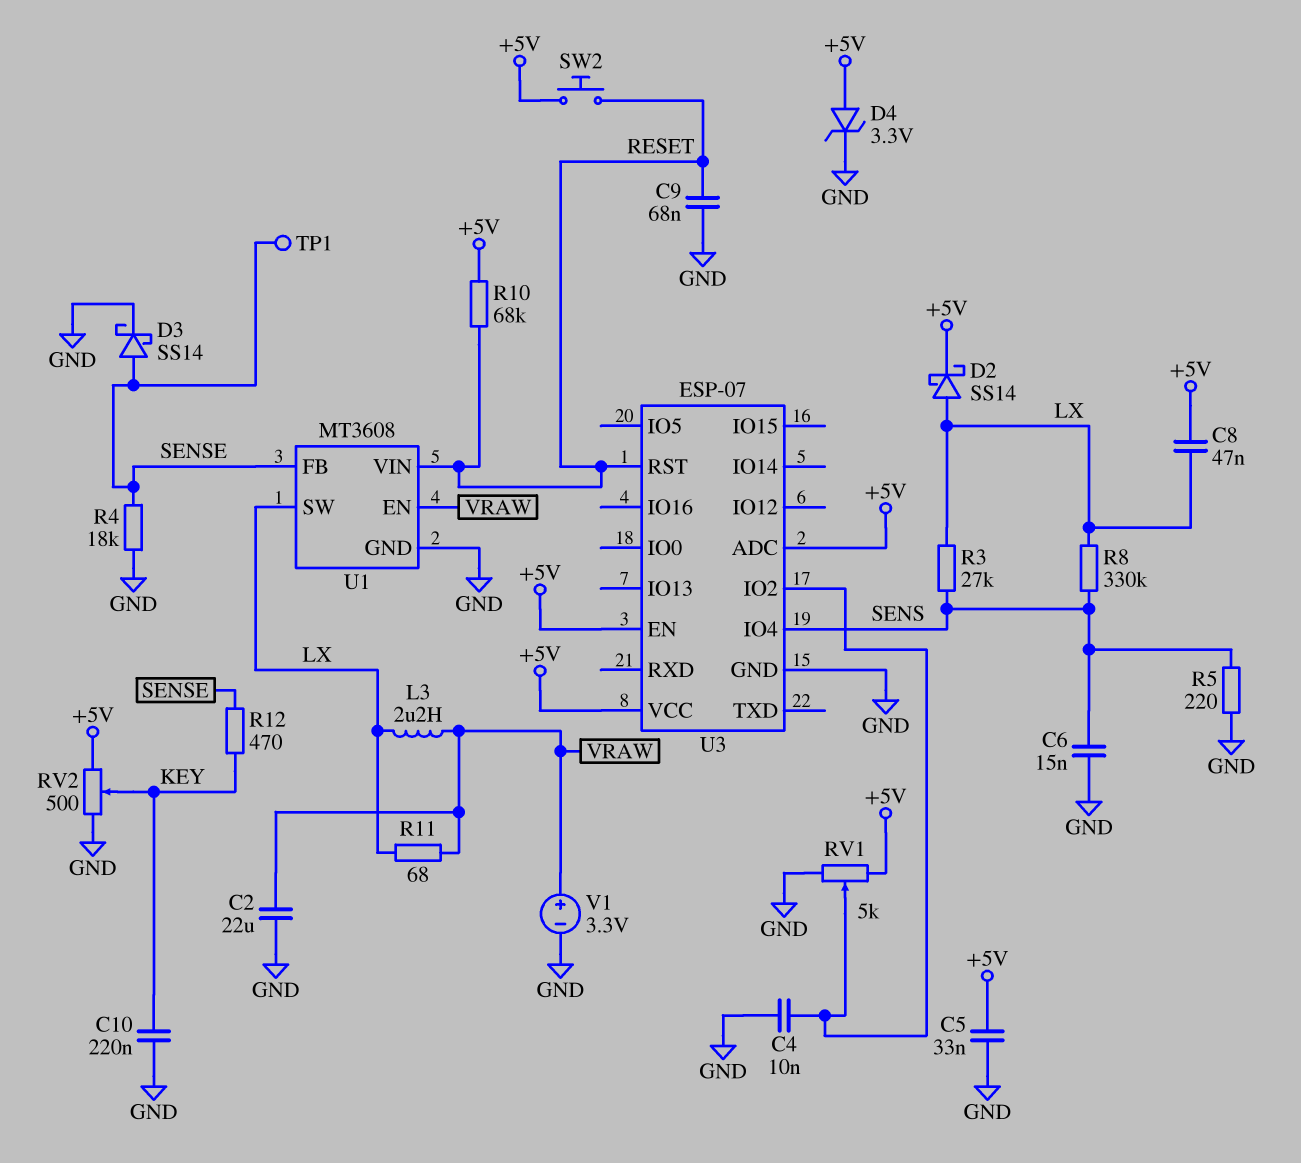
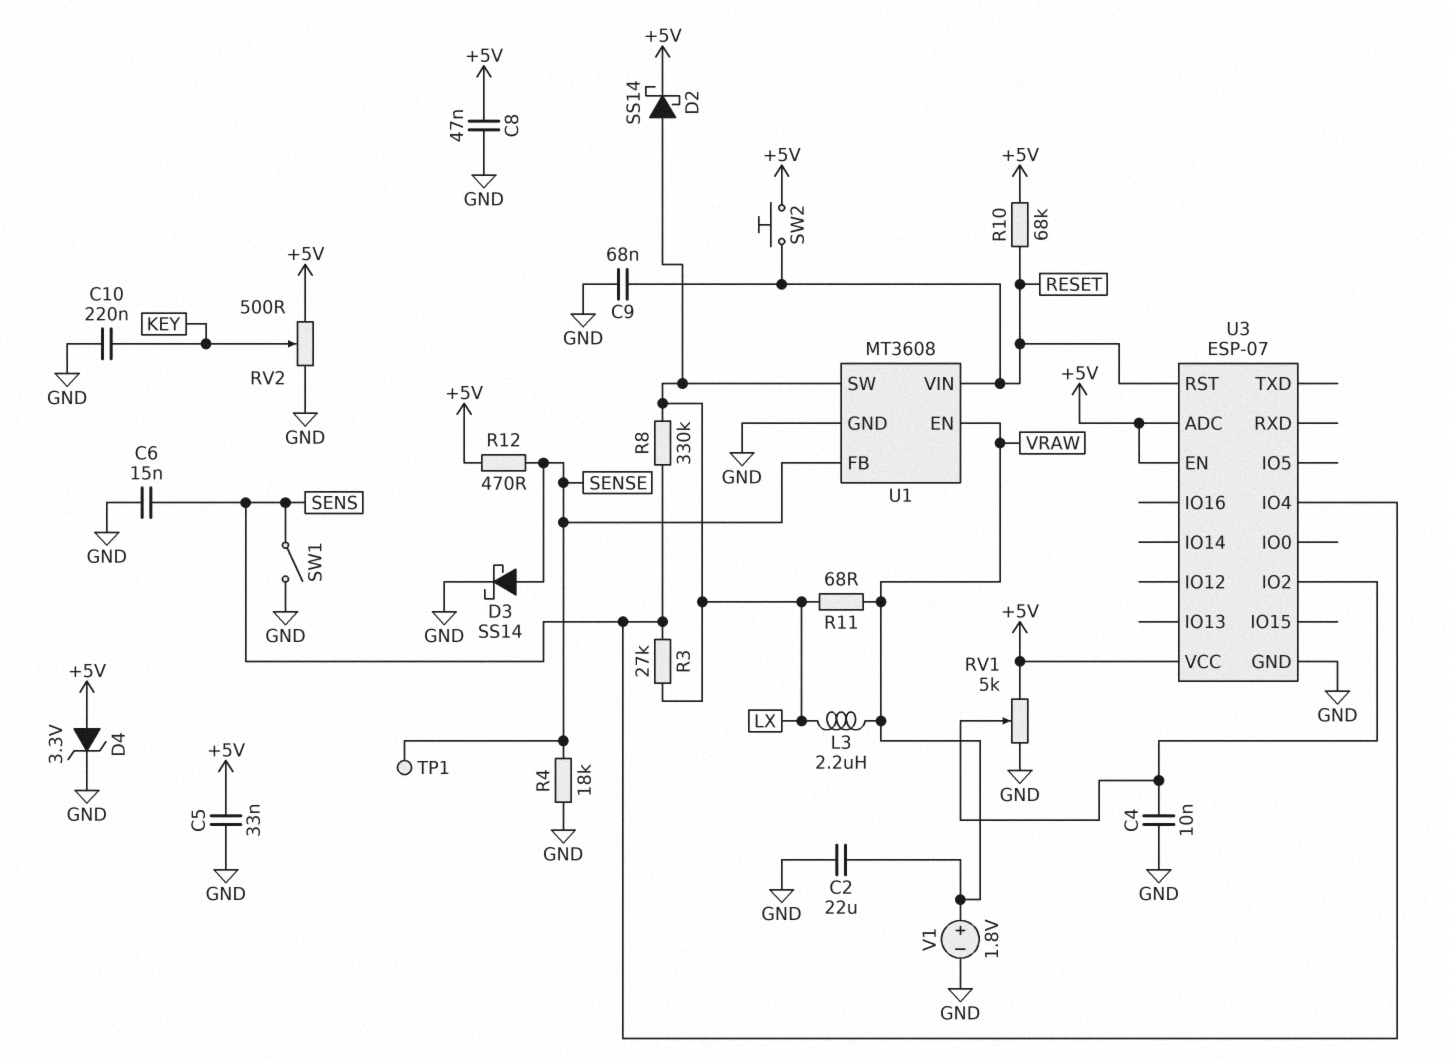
C8: 47nF (+5V, LX) -> 47nF (+5V, GND)
R5: 220 (GND, SENS) -> none
R12: 470 (KEY, SENSE) -> 470 (+5V, SENSE)
SW1: none -> switch (GND, SENS)
V1: 3.3V (plus VRAW, minus GND) -> 1.8V (plus VRAW, minus GND)

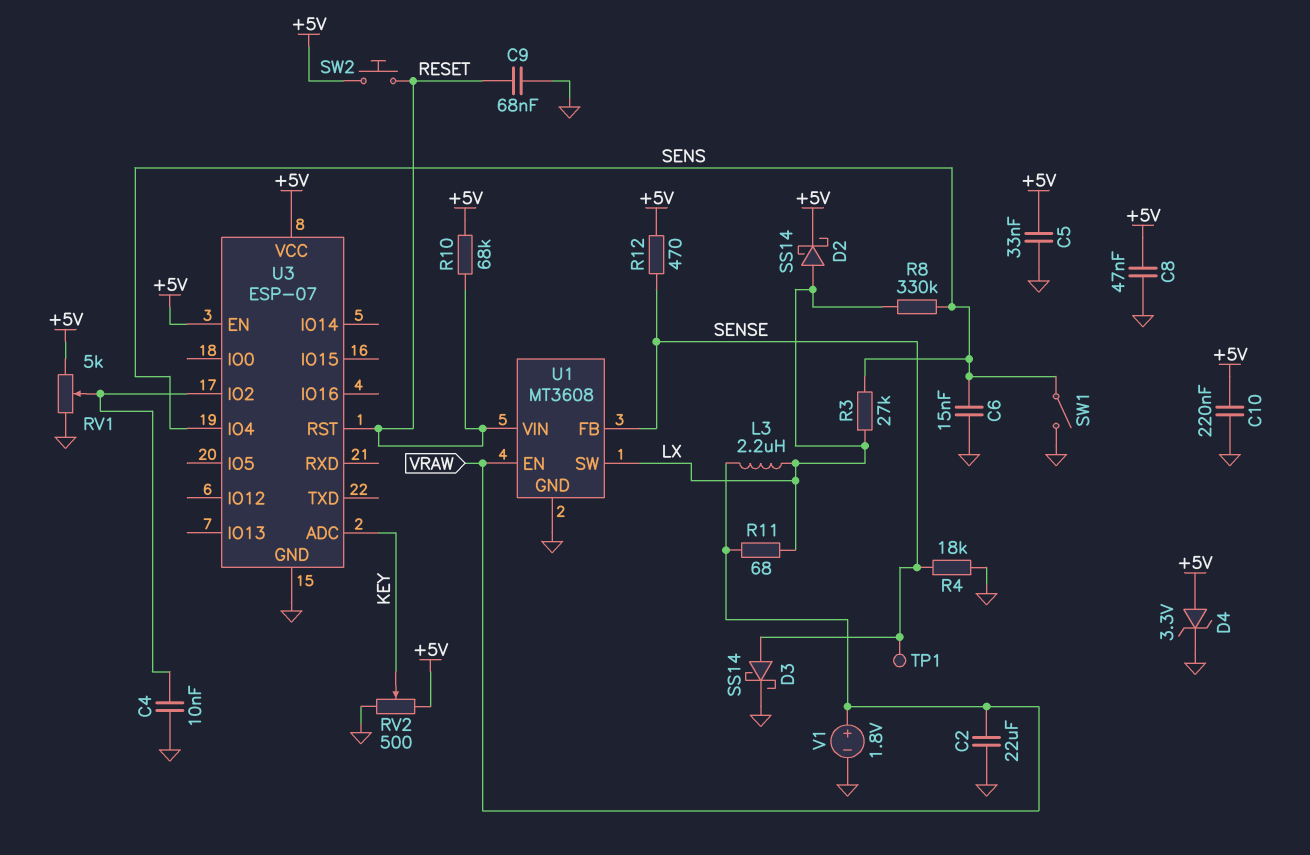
C10: 220nF (GND, KEY) -> 220nF (+5V, GND)
U3 pin ADC: +5V -> KEY

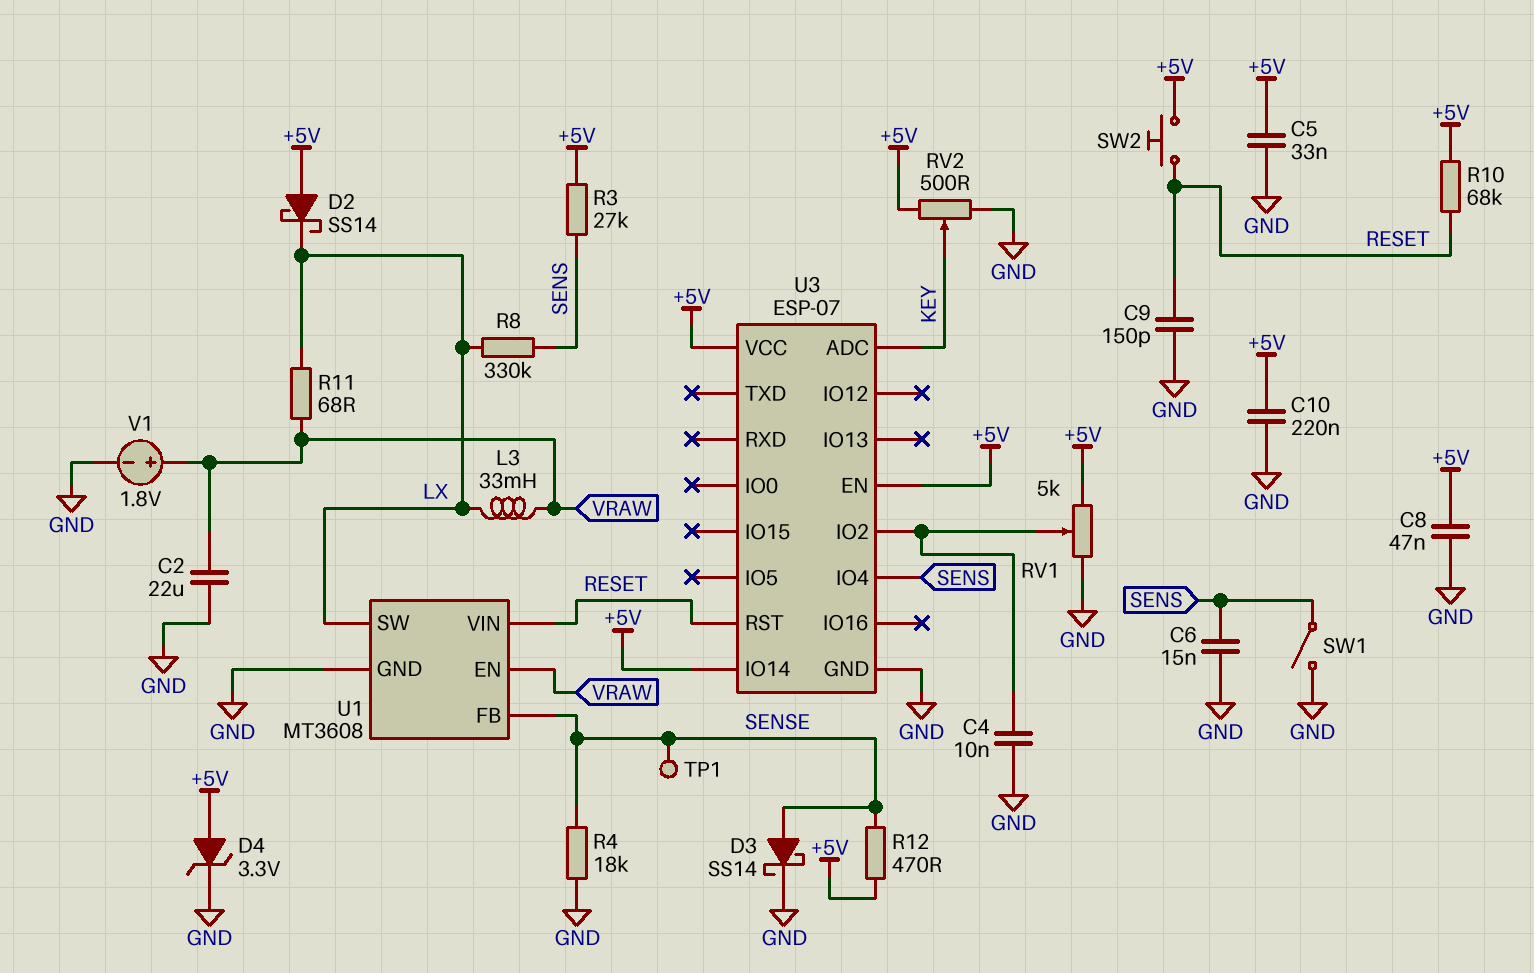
C9: 68nF (GND, RESET) -> 150pF (GND, RESET)
D2: schottky SS14 (A LX, K +5V) -> schottky SS14 (A +5V, K LX)
L3: 2.2uH (LX, VRAW) -> 33mH (LX, VRAW)
R3: 27k (LX, SENS) -> 27k (+5V, SENS)
U3 pin IO14: none -> +5V

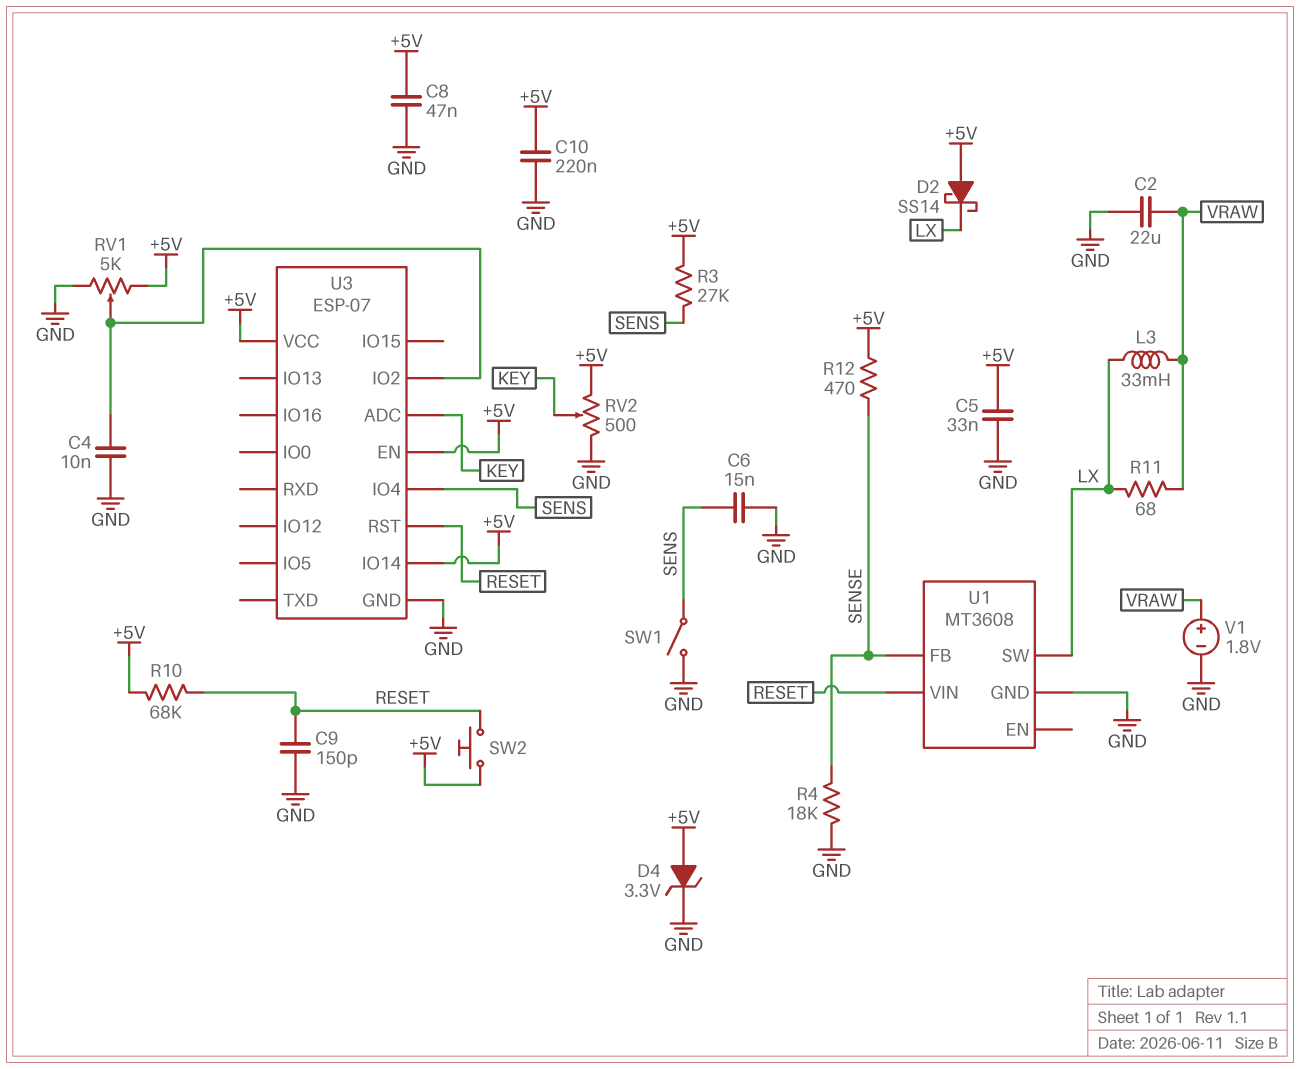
D3: schottky SS14 (A SENSE, K GND) -> none
R8: 330k (LX, SENS) -> none
TP1: test point (SENSE) -> none
U1 pin EN: VRAW -> none

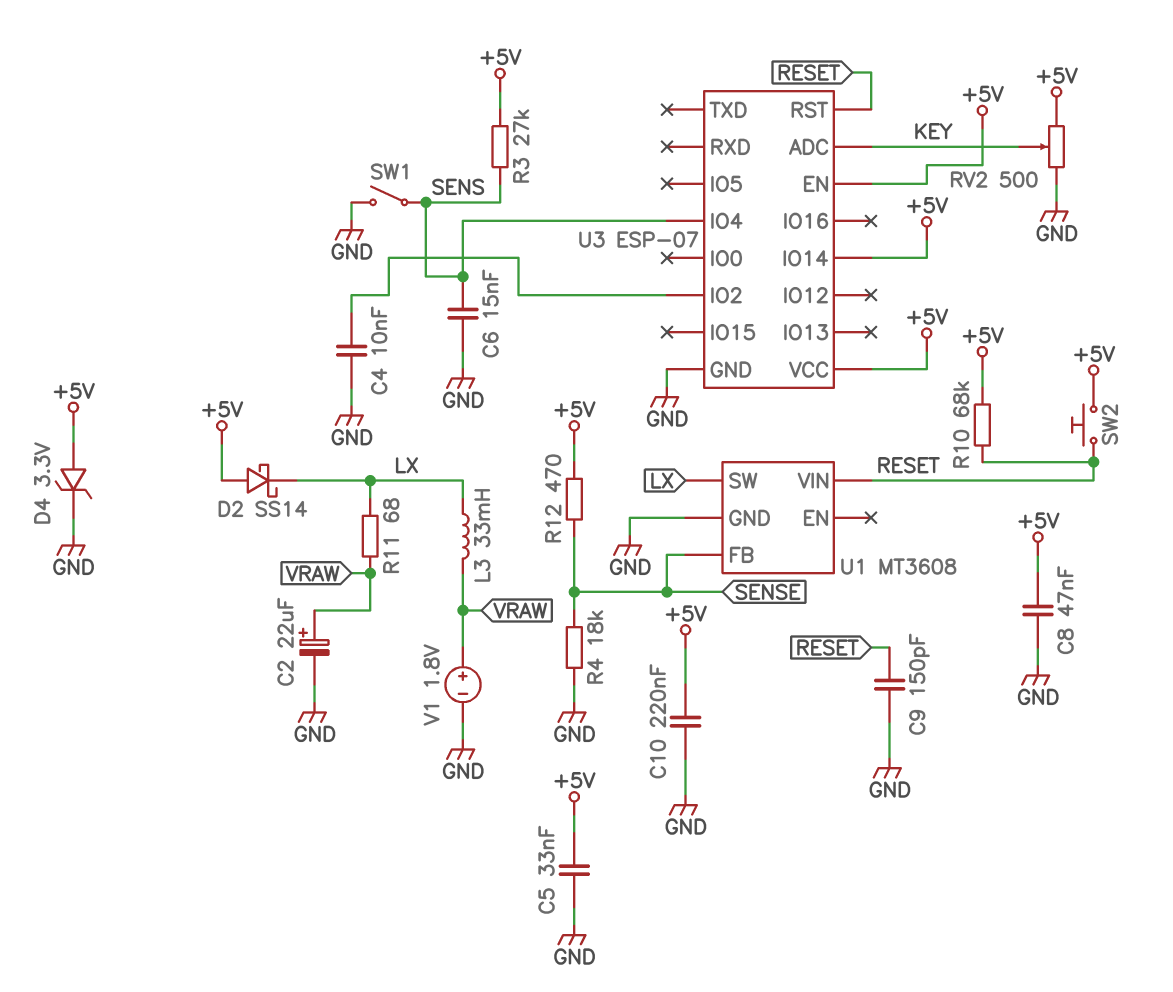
C2: 22uF (GND, VRAW) -> 22uF (plus VRAW, minus GND)
RV1: 5k (+5V, GND, wiper U3/IO2) -> none

